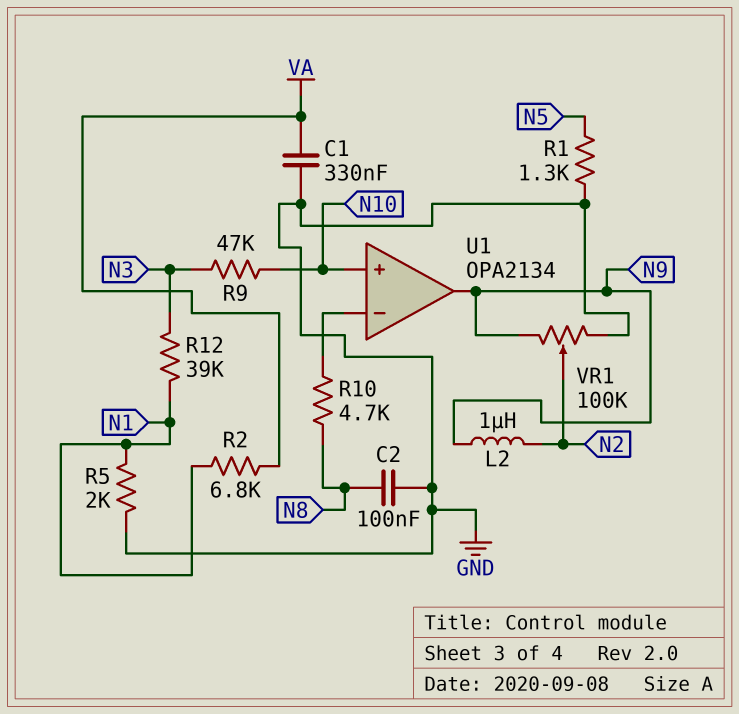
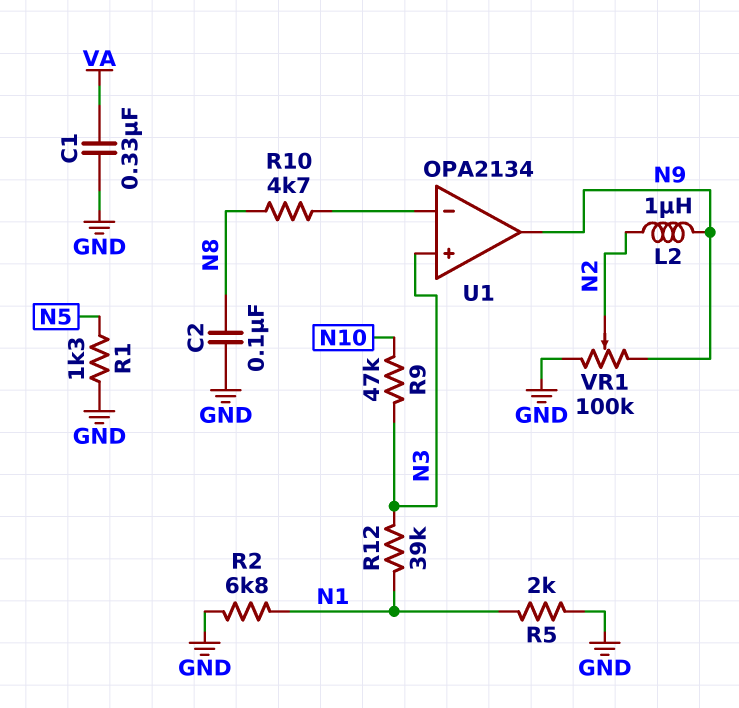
R2: 6.8k (N1, VA) -> 6.8k (GND, N1)
U1 pin in+: N10 -> N3

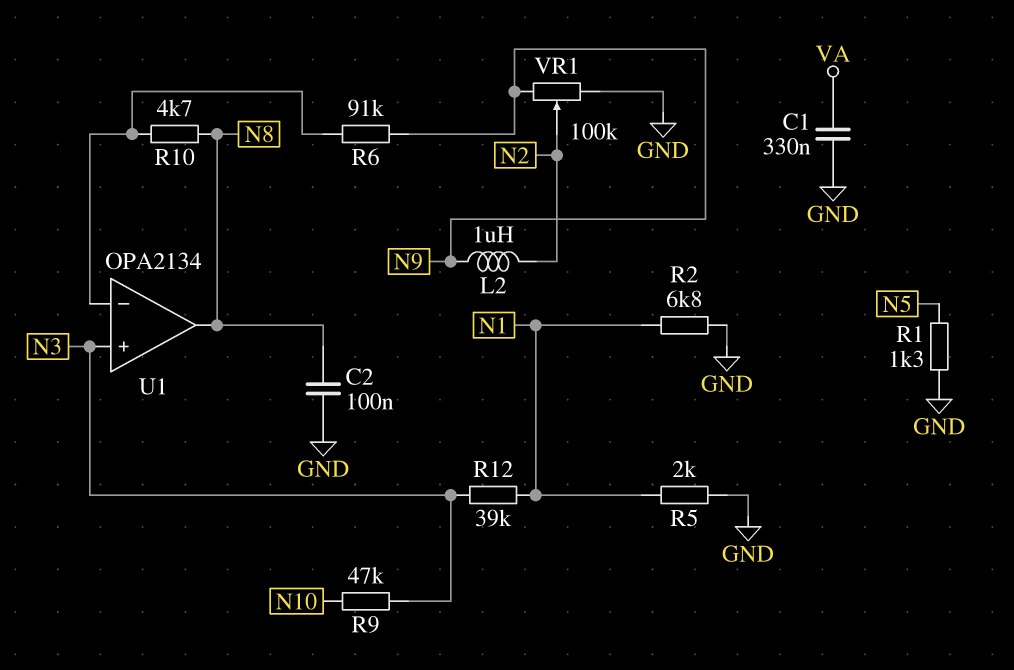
R6: none -> 91k (N9, U1/in-)
U1 pin out: N9 -> N8

